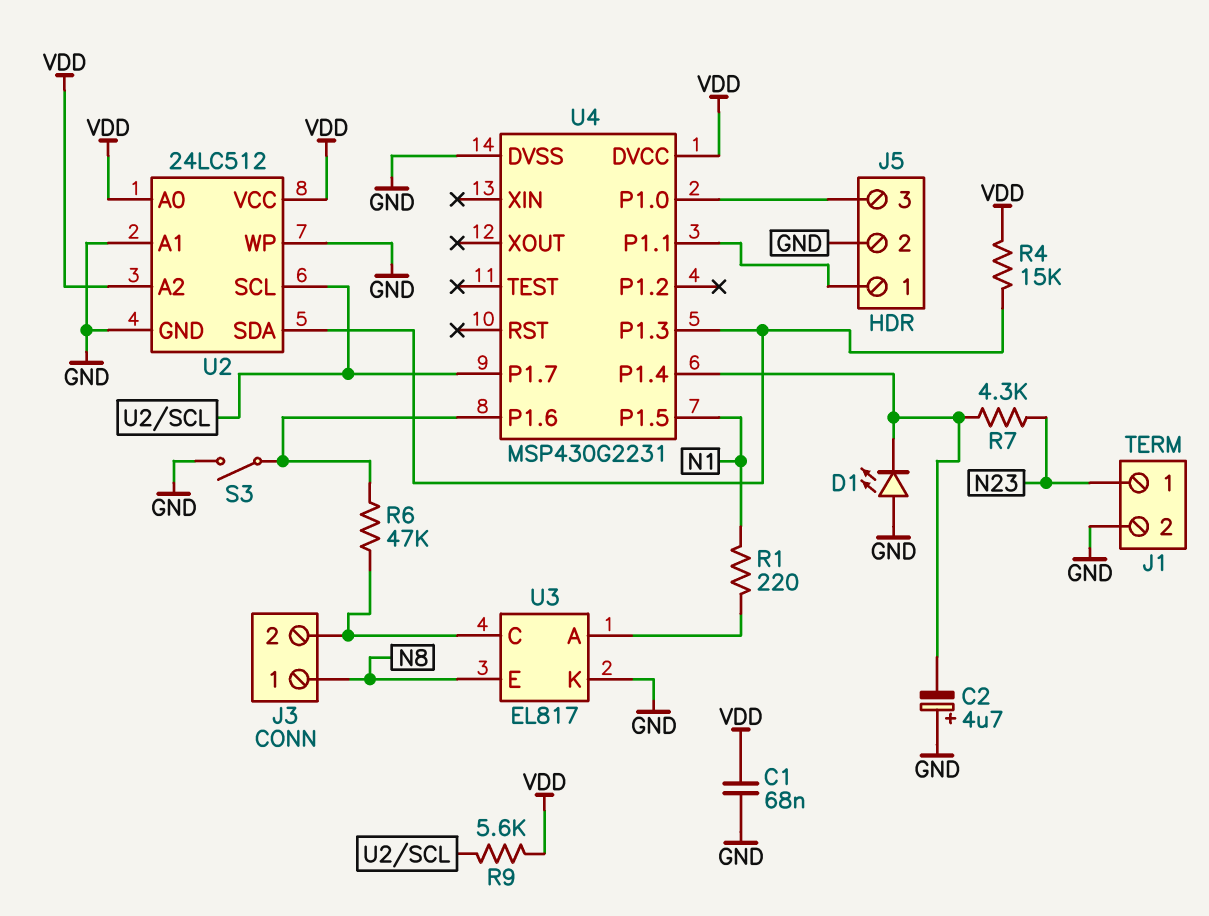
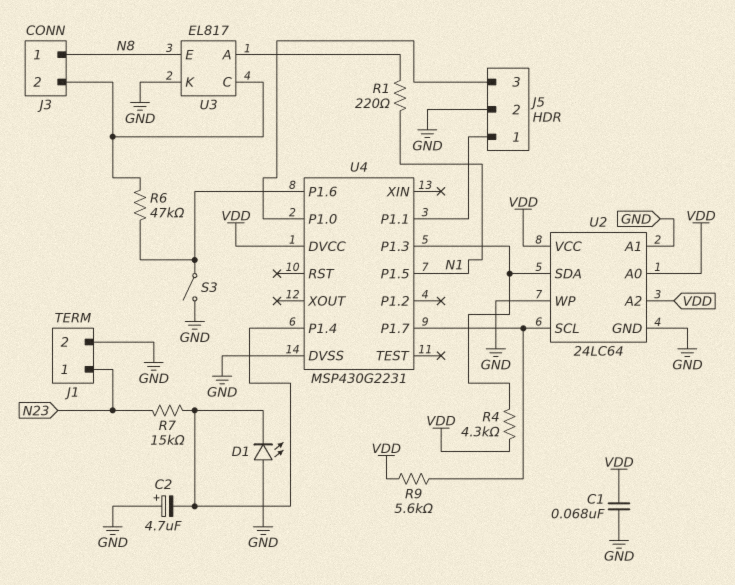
R4: 15k (U2/SDA, VDD) -> 4.3k (U2/SDA, VDD)
R7: 4.3k (N23, U4/P1.4) -> 15k (N23, U4/P1.4)
U2: 24LC512 -> 24LC64

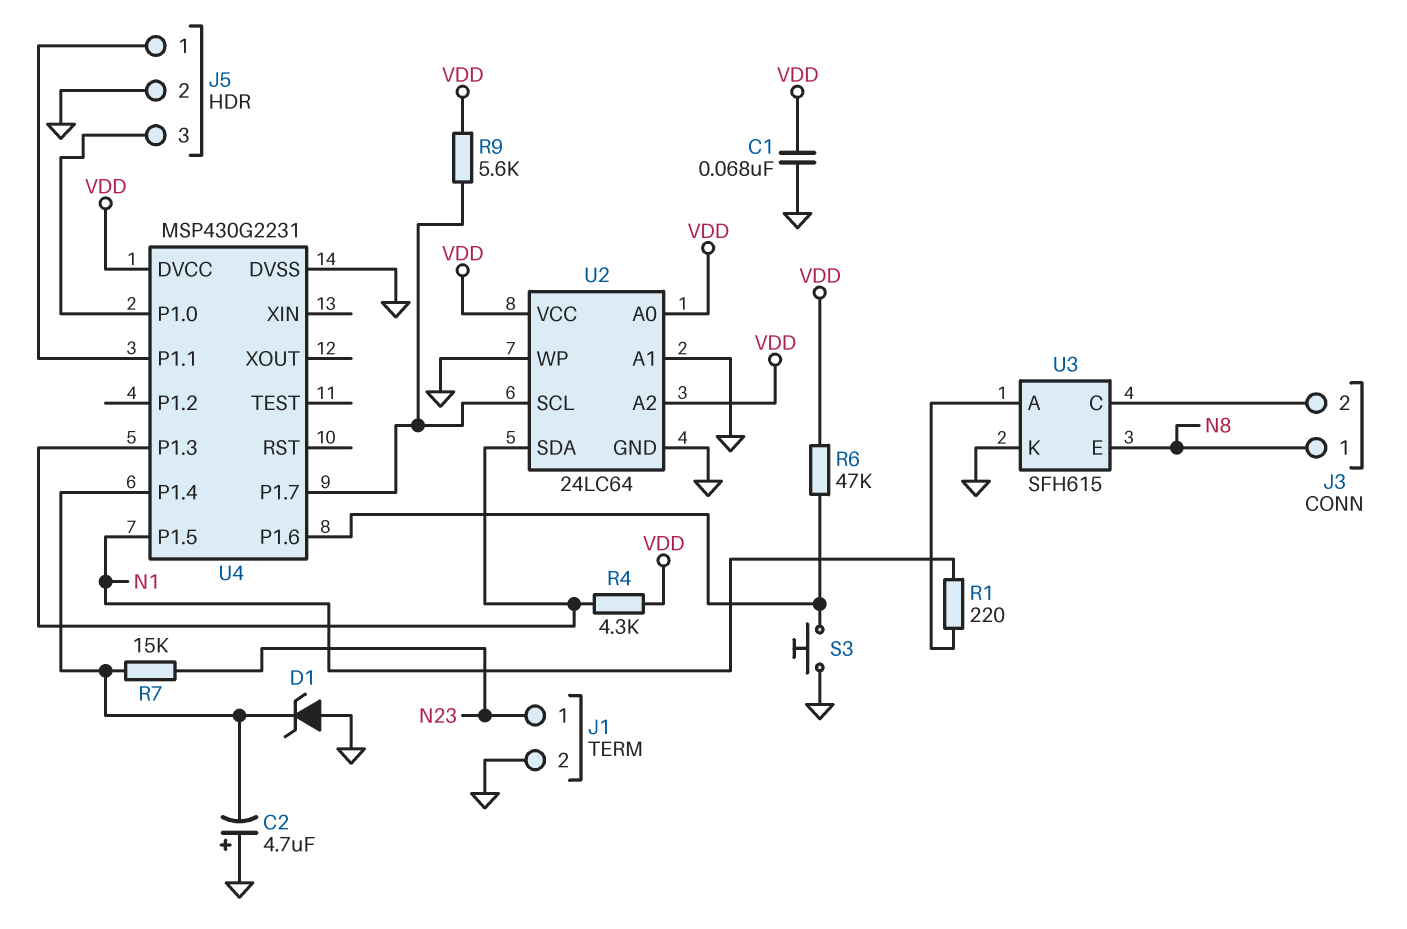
D1: LED (A GND, K U4/P1.4) -> zener (A GND, K U4/P1.4)
R6: 47k (J3/2, U4/P1.6) -> 47k (U4/P1.6, VDD)
S3: switch (GND, U4/P1.6) -> button (GND, U4/P1.6)
U3: EL817 -> SFH615

